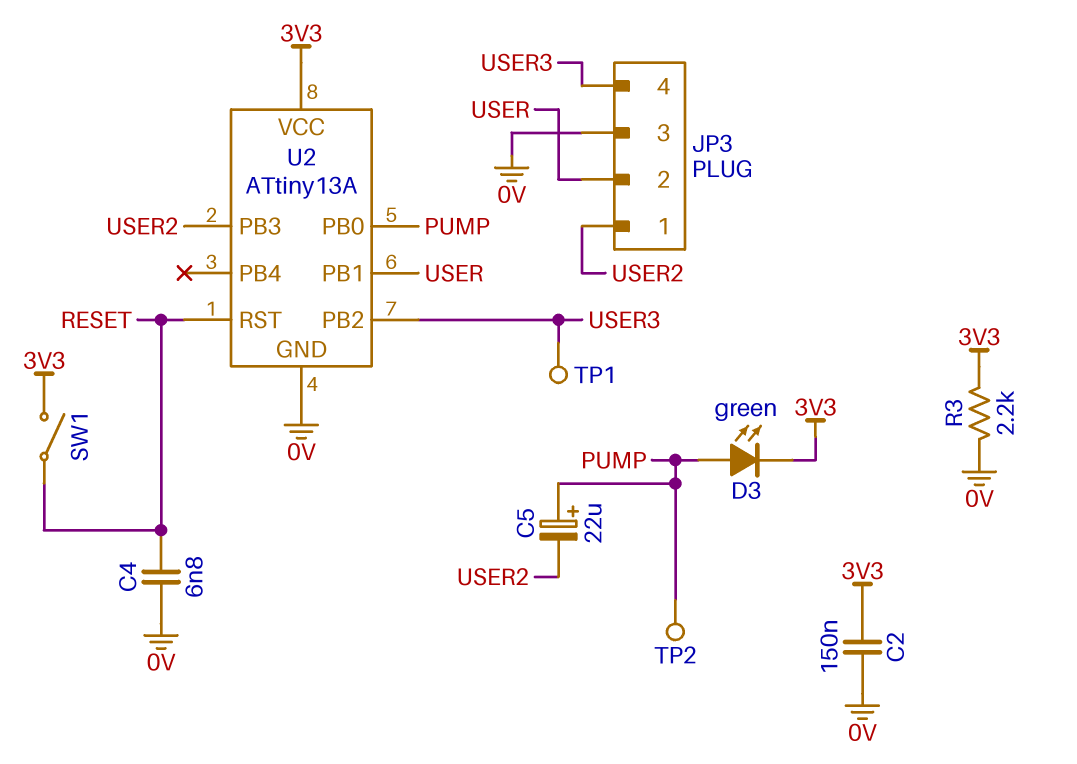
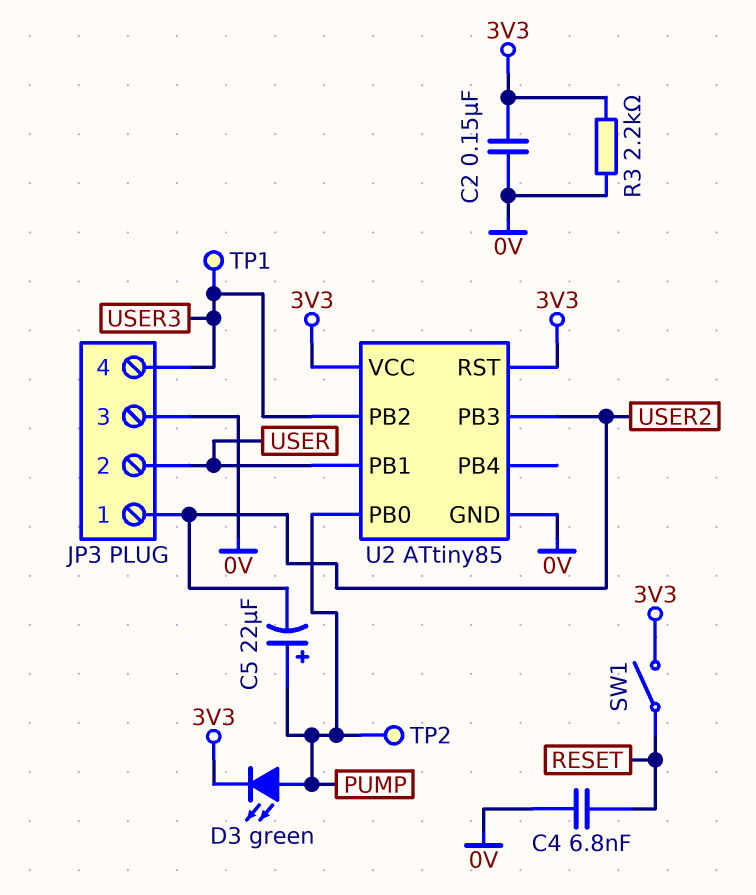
U2: ATtiny13A -> ATtiny85
U2 pin RST: RESET -> 3V3

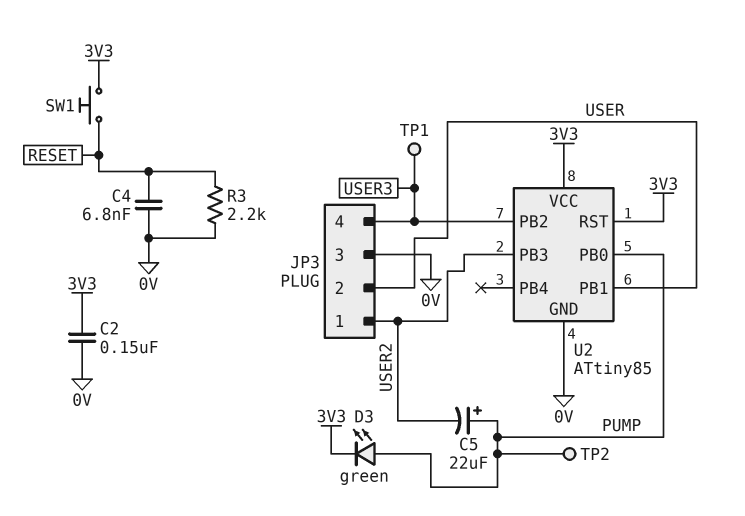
R3: 2.2k (0V, 3V3) -> 2.2k (0V, RESET)
SW1: switch (3V3, RESET) -> button (3V3, RESET)

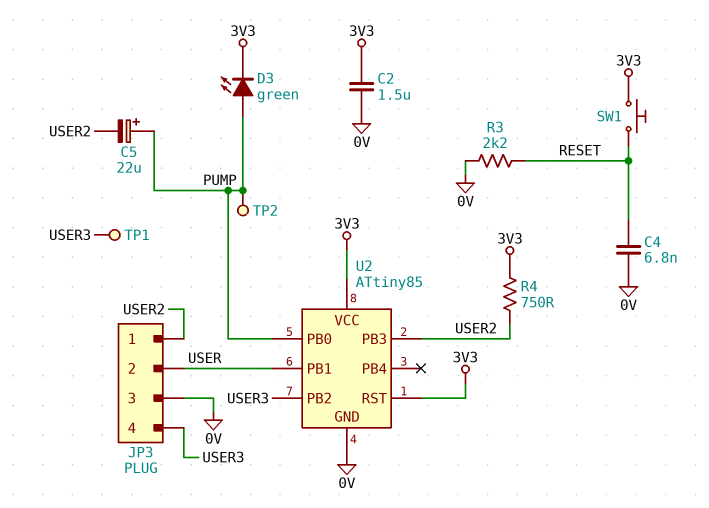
C2: 150nF (0V, 3V3) -> 1.5uF (0V, 3V3)
R4: none -> 750 (3V3, USER2)

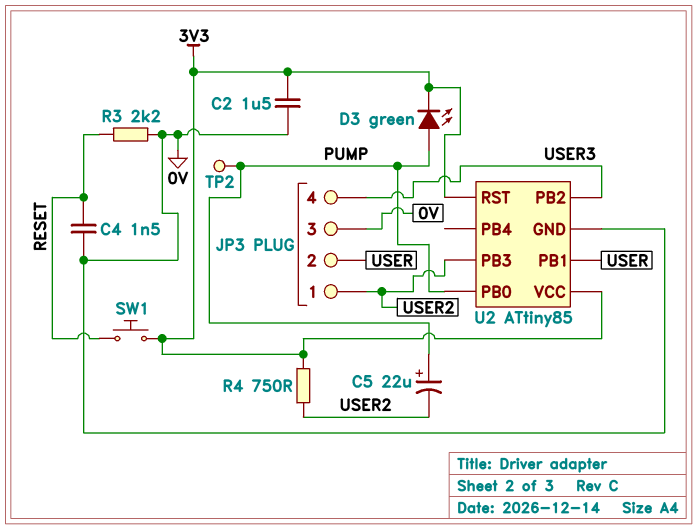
C4: 6.8nF (0V, RESET) -> 1.5nF (0V, RESET)
TP1: test point (USER3) -> none

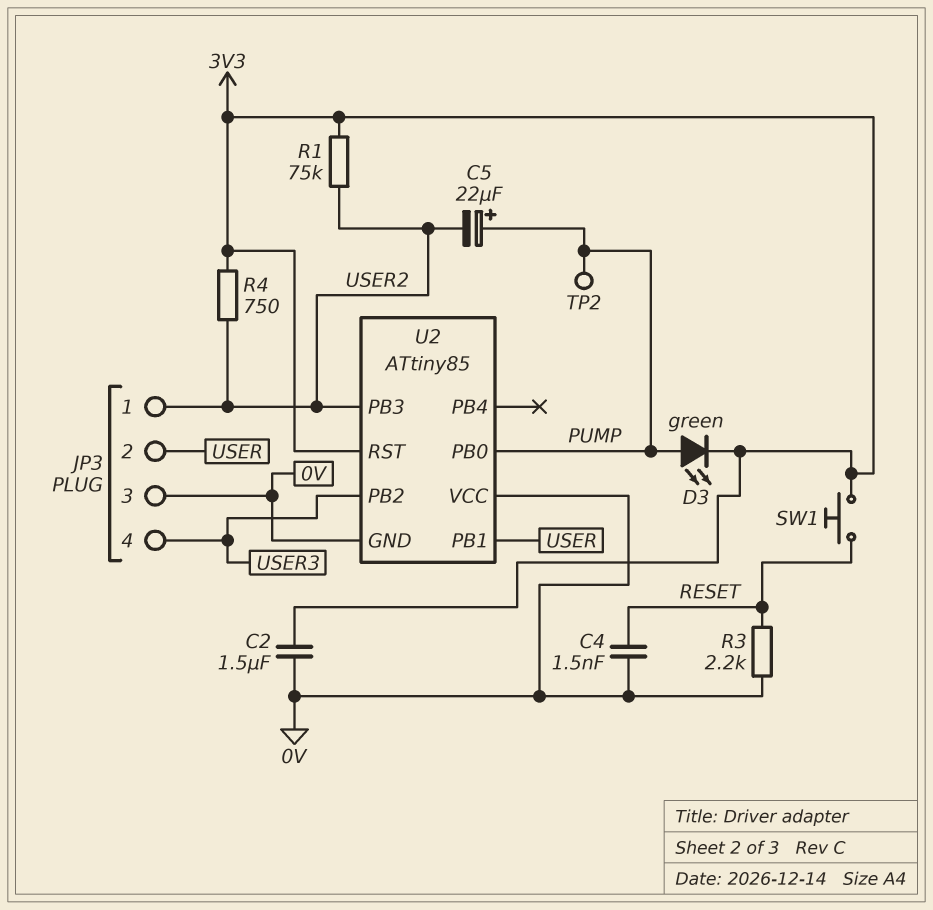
R1: none -> 75k (3V3, USER2)
U2 pin VCC: 3V3 -> 0V

